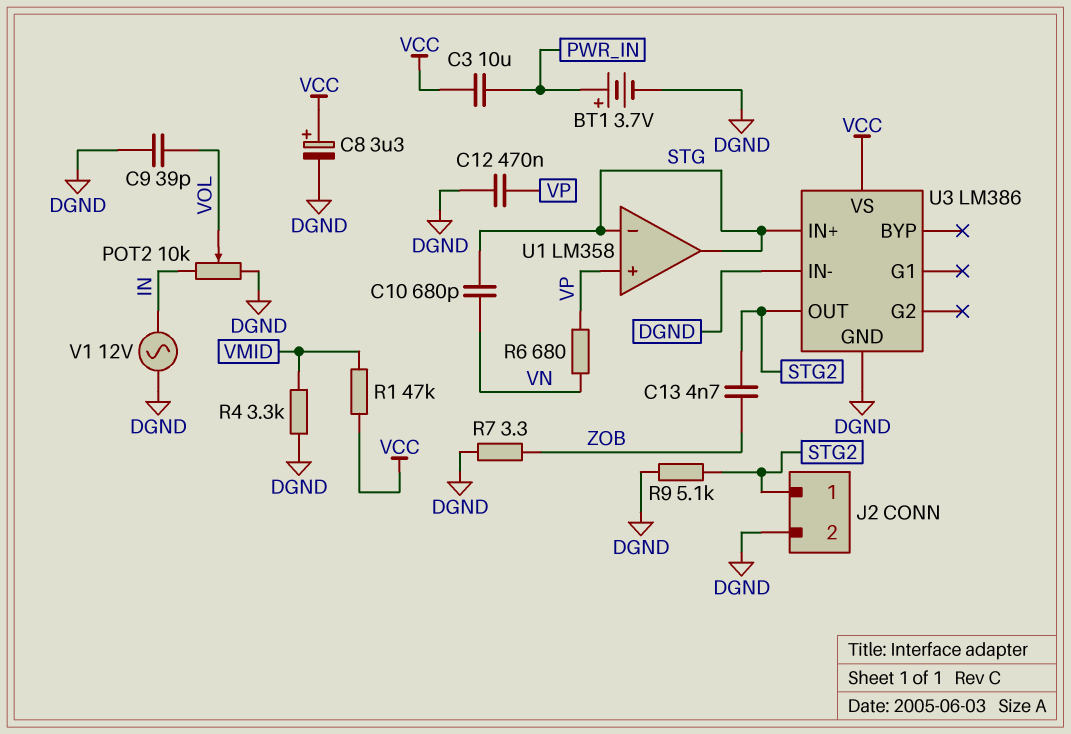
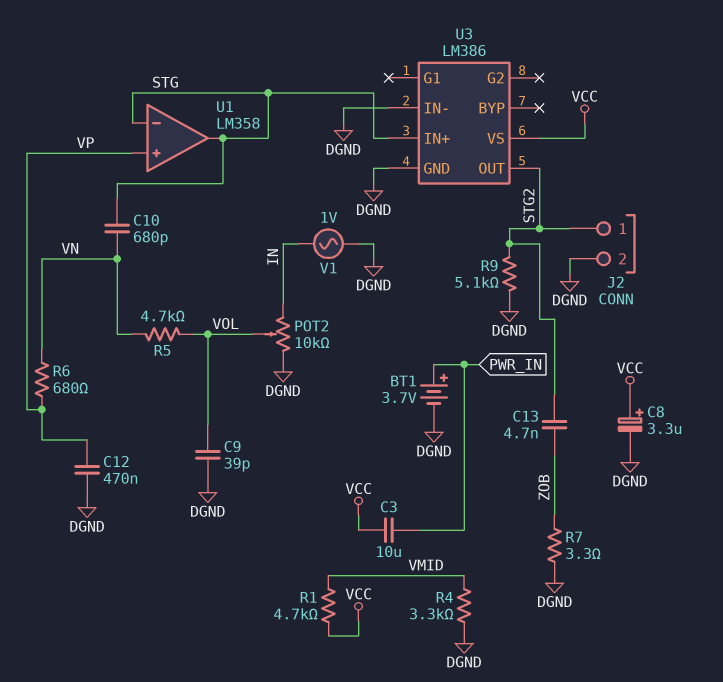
R1: 47k (VCC, VMID) -> 4.7k (VCC, VMID)
R5: none -> 4.7k (VN, VOL)
V1: AC 12V (DGND, IN) -> AC 1V (DGND, IN)

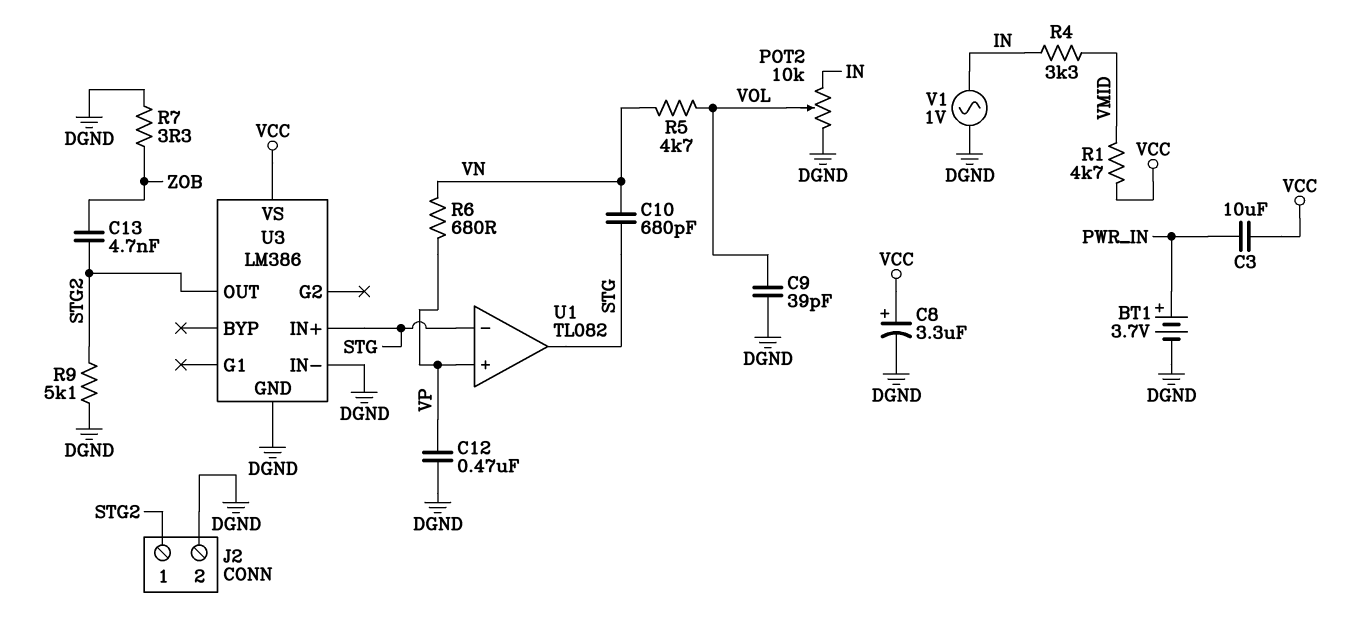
R4: 3.3k (DGND, VMID) -> 3.3k (IN, VMID)
U1: LM358 -> TL082

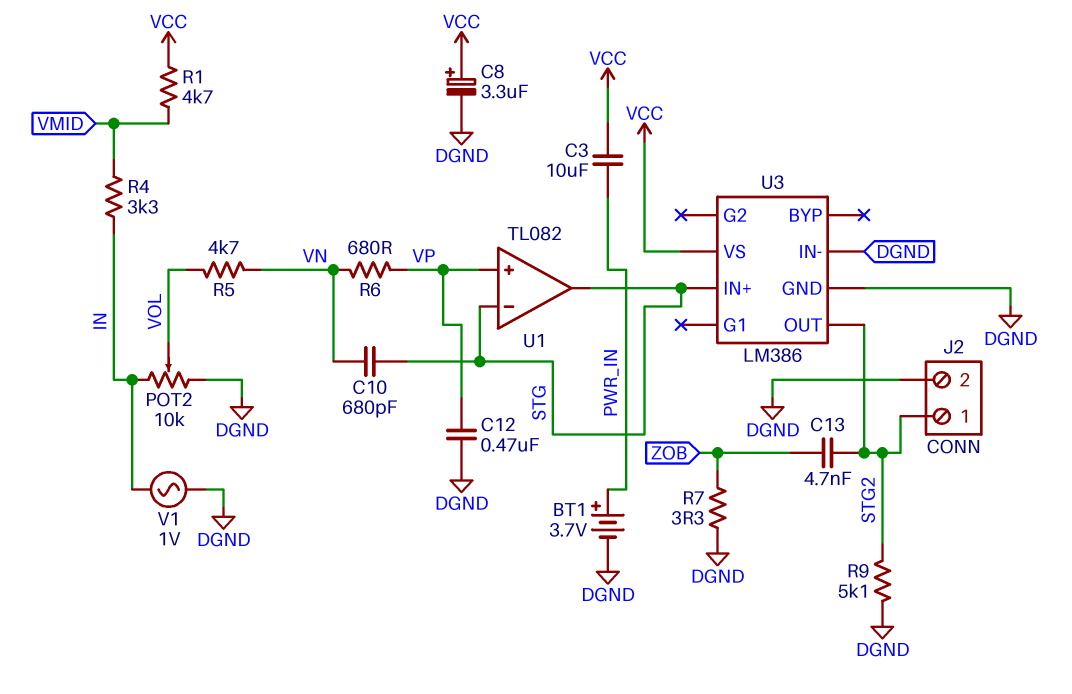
C9: 39pF (DGND, VOL) -> none

